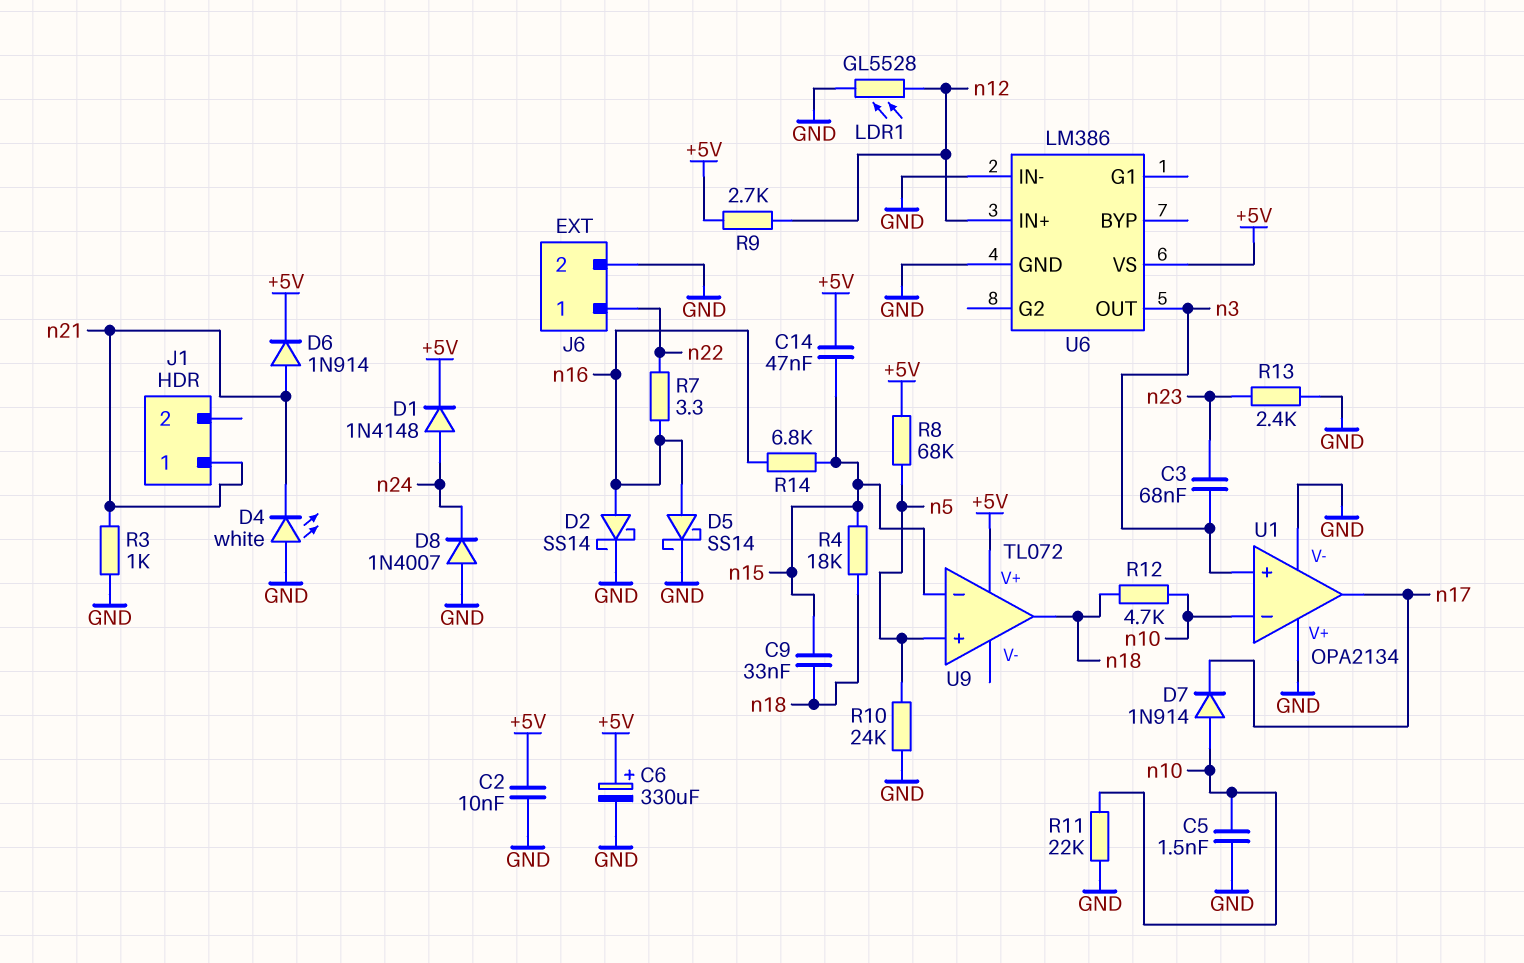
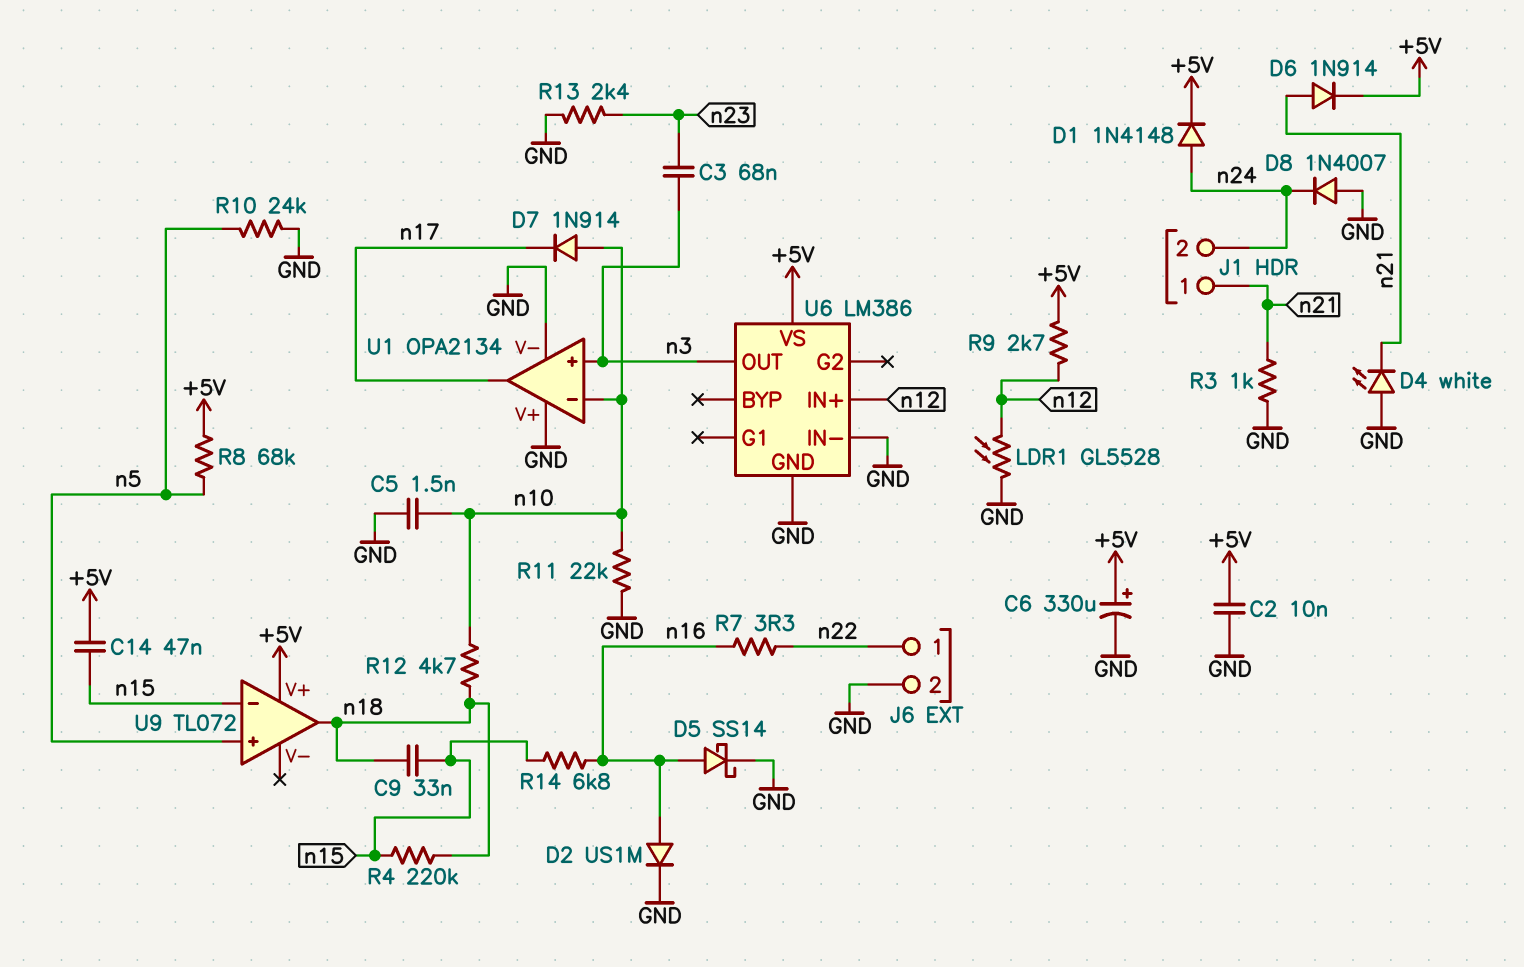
D2: schottky SS14 (A n16, K GND) -> diode US1M (A n16, K GND)
J1 pin 2: none -> n24
R4: 18k (n15, n18) -> 220k (n15, n18)

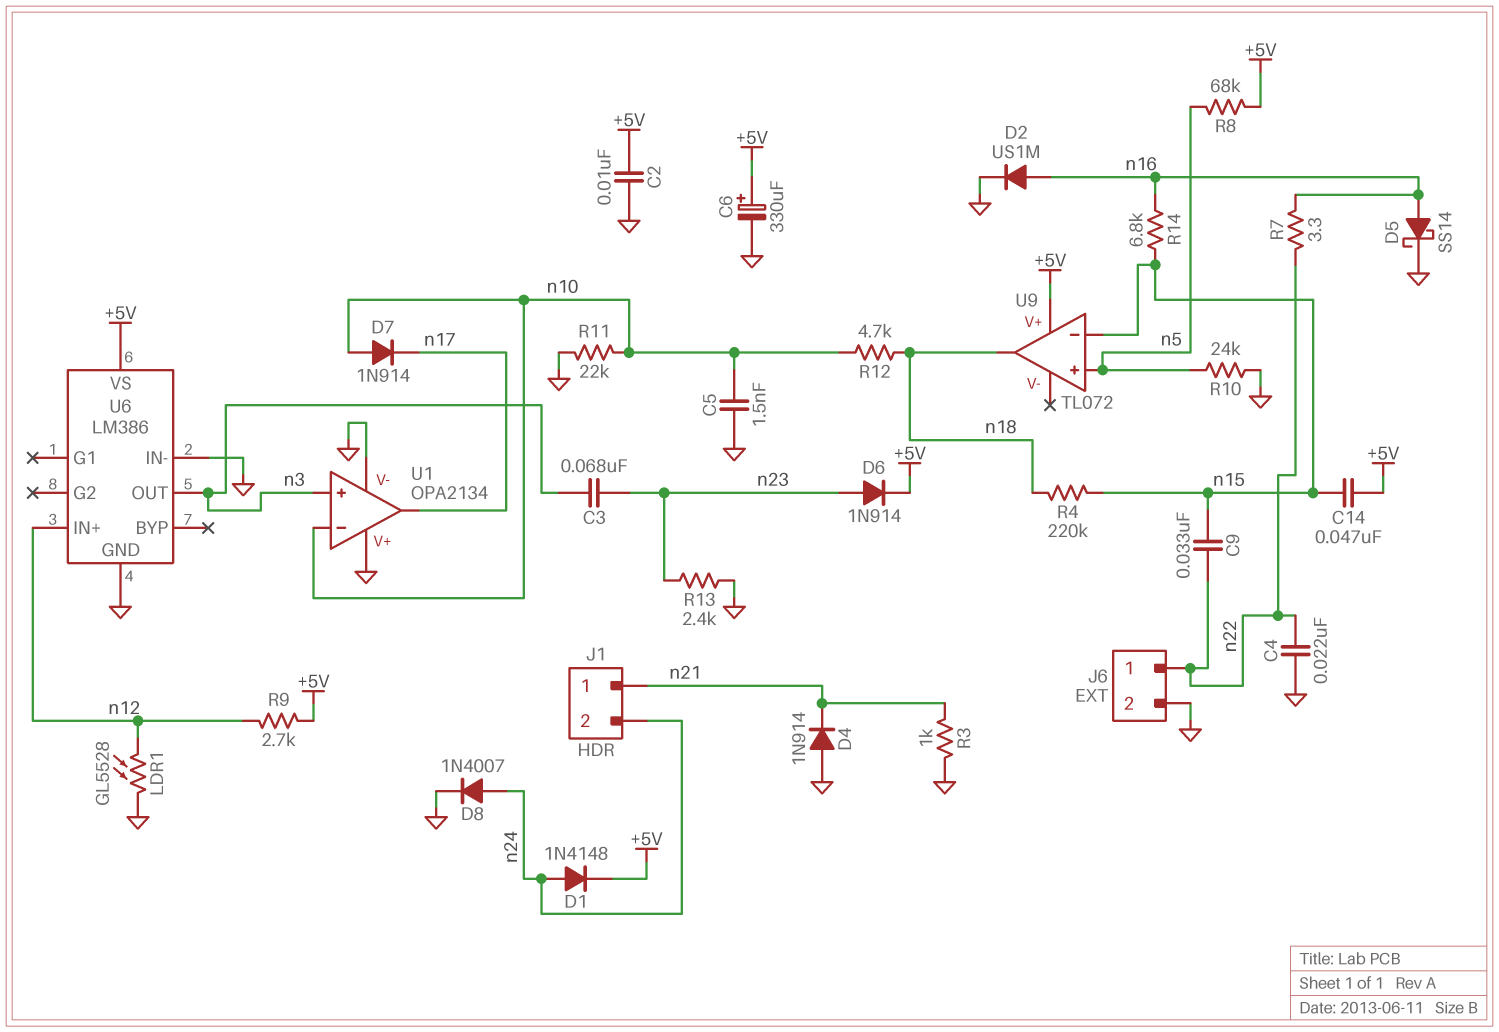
C4: none -> 22nF (GND, n22)
C9: 33nF (n15, n18) -> 33nF (n15, n22)
D4: LED white (A GND, K n21) -> diode 1N914 (A GND, K n21)
D6: diode 1N914 (A n21, K +5V) -> diode 1N914 (A n23, K +5V)
D8: diode 1N4007 (A GND, K n24) -> diode 1N4007 (A n24, K GND)

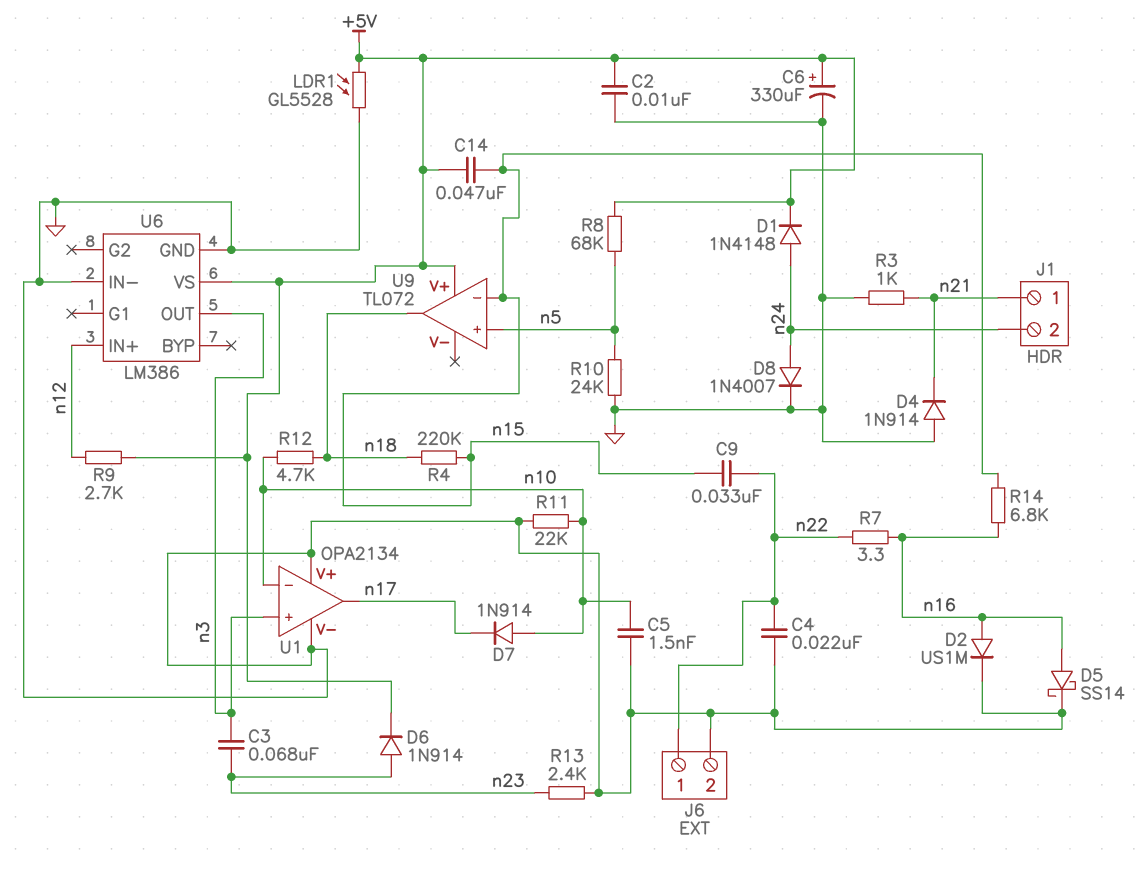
LDR1: GL5528 (GND, n12) -> GL5528 (+5V, GND)

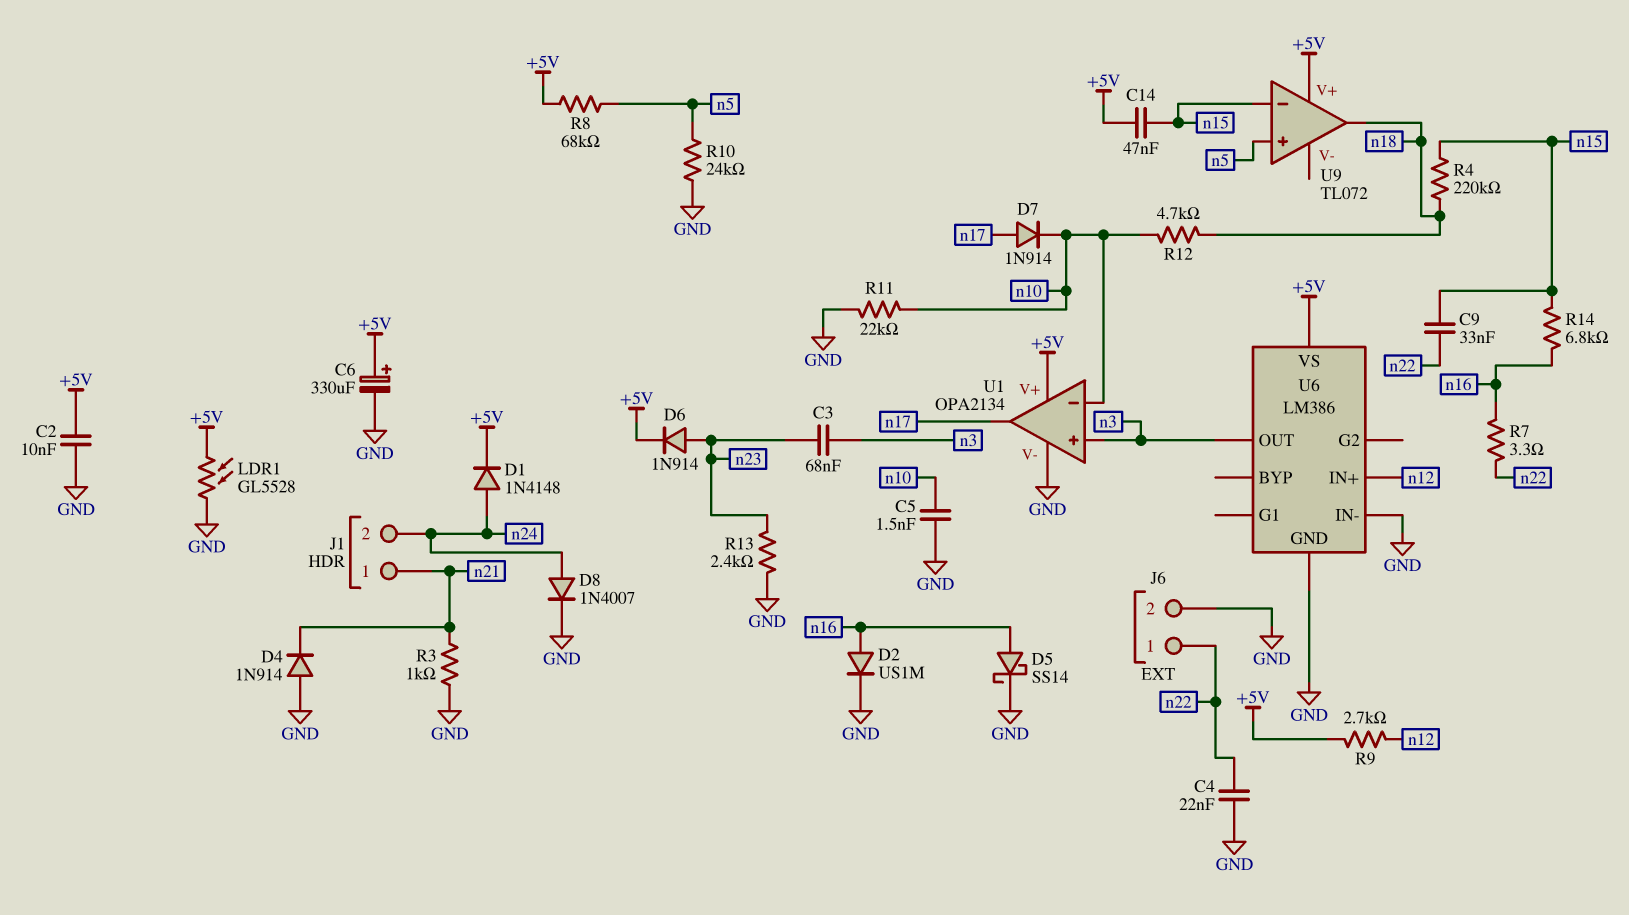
D7: diode 1N914 (A n10, K n17) -> diode 1N914 (A n17, K n10)
U1 pin V+: GND -> +5V

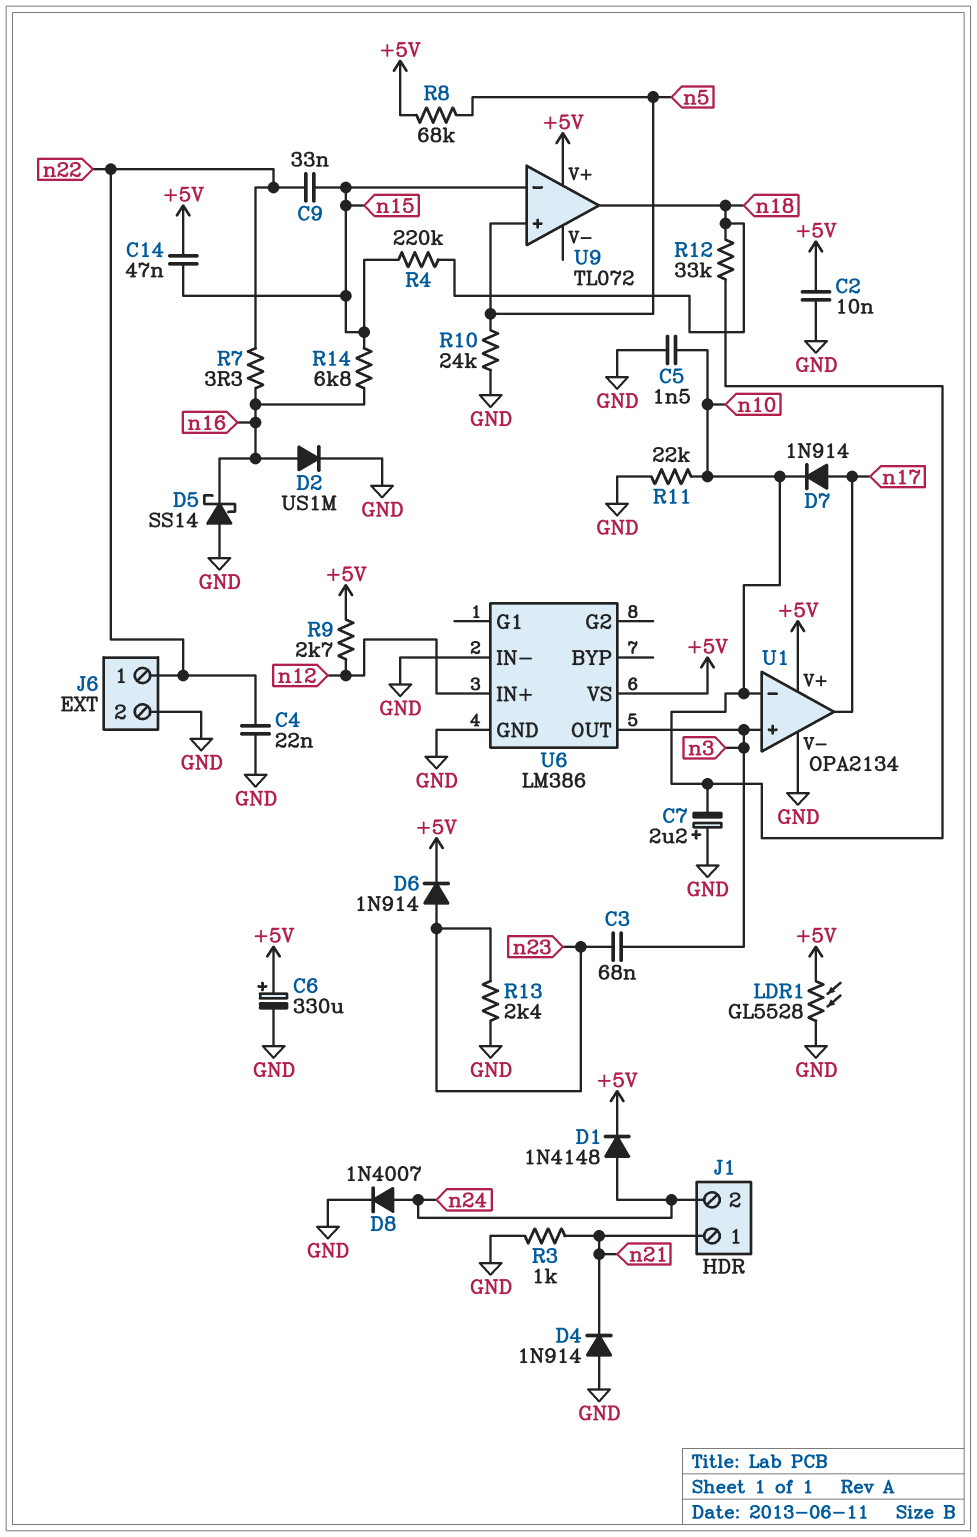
C7: none -> 2.2uF (plus GND, minus n10)
D5: schottky SS14 (A n16, K GND) -> schottky SS14 (A GND, K n16)
R12: 4.7k (n10, n18) -> 33k (n10, n18)

